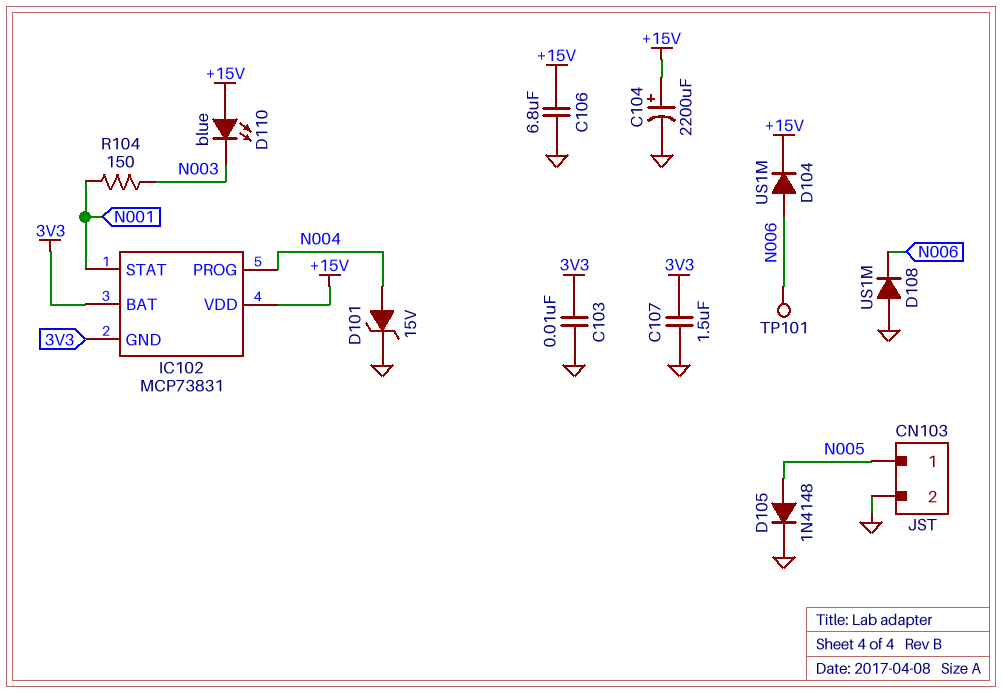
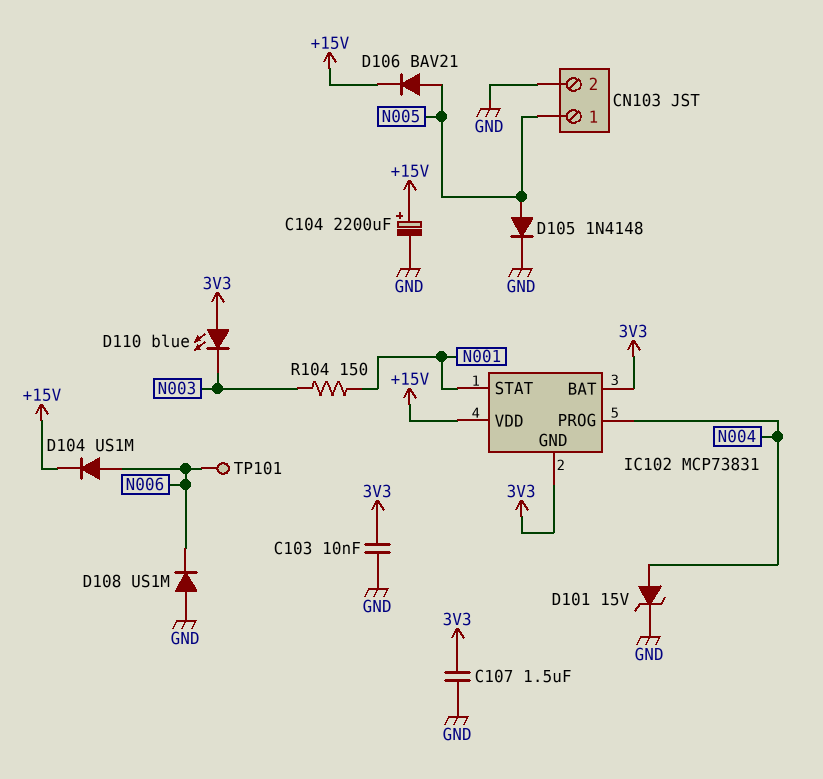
C106: 6.8uF (+15V, GND) -> none
D106: none -> diode BAV21 (A N005, K +15V)
D110: LED blue (A +15V, K N003) -> LED blue (A 3V3, K N003)

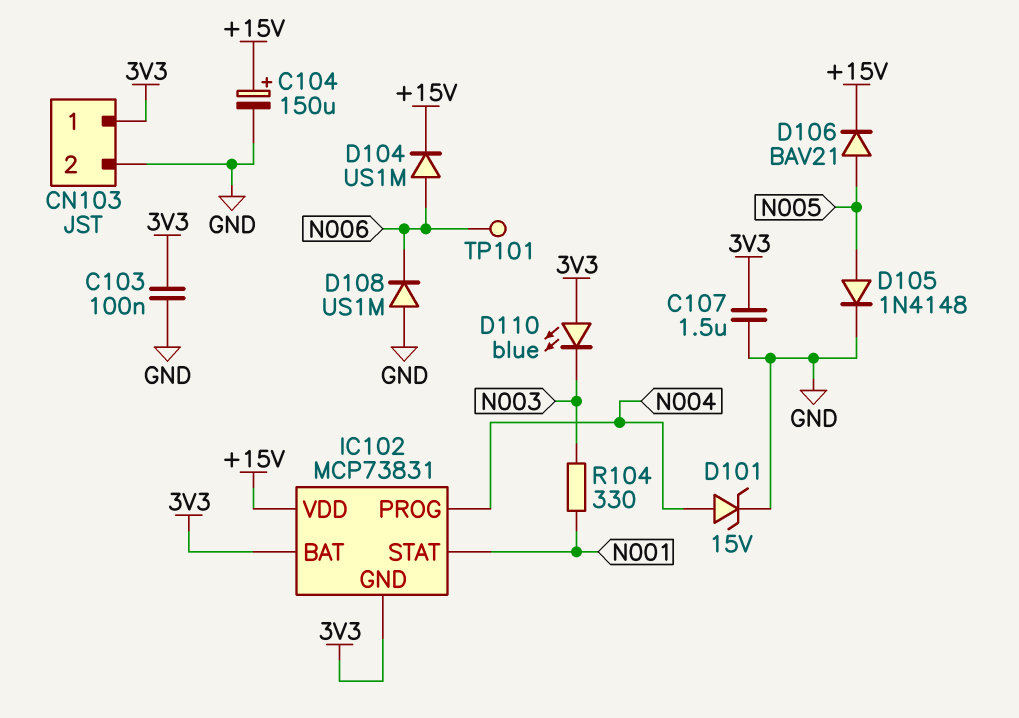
C103: 10nF (3V3, GND) -> 100nF (3V3, GND)
C104: 2200uF (plus +15V, minus GND) -> 150uF (plus +15V, minus GND)
CN103 pin 1: N005 -> 3V3
R104: 150 (N001, N003) -> 330 (N001, N003)

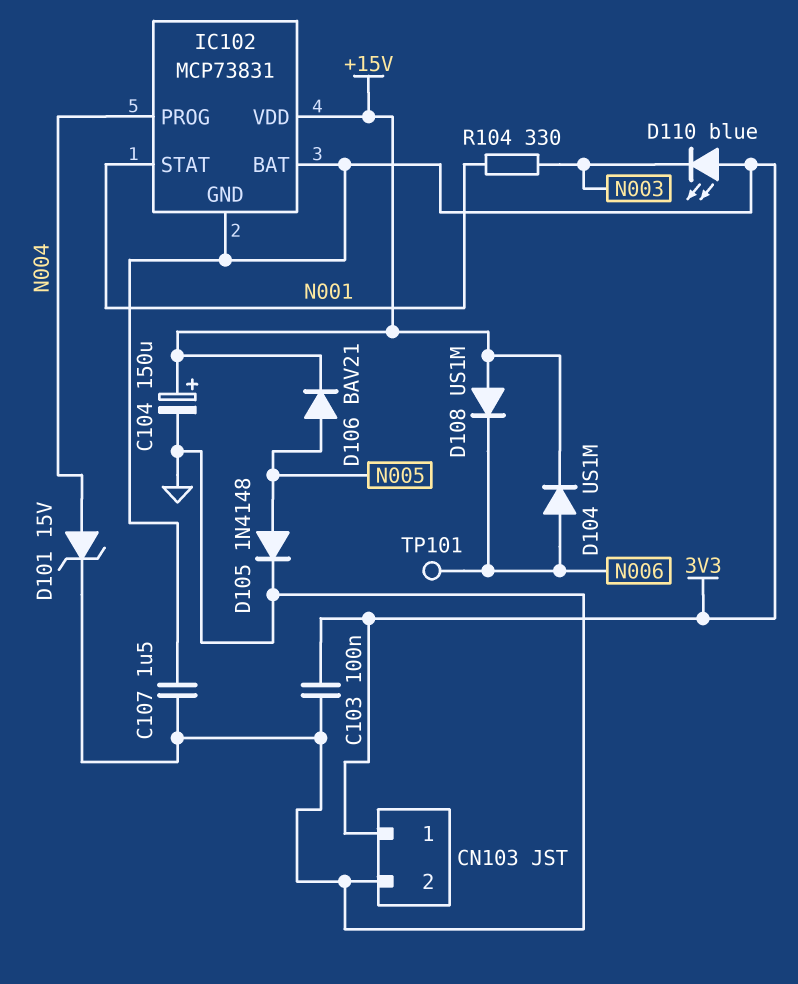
D108: diode US1M (A GND, K N006) -> diode US1M (A +15V, K N006)

